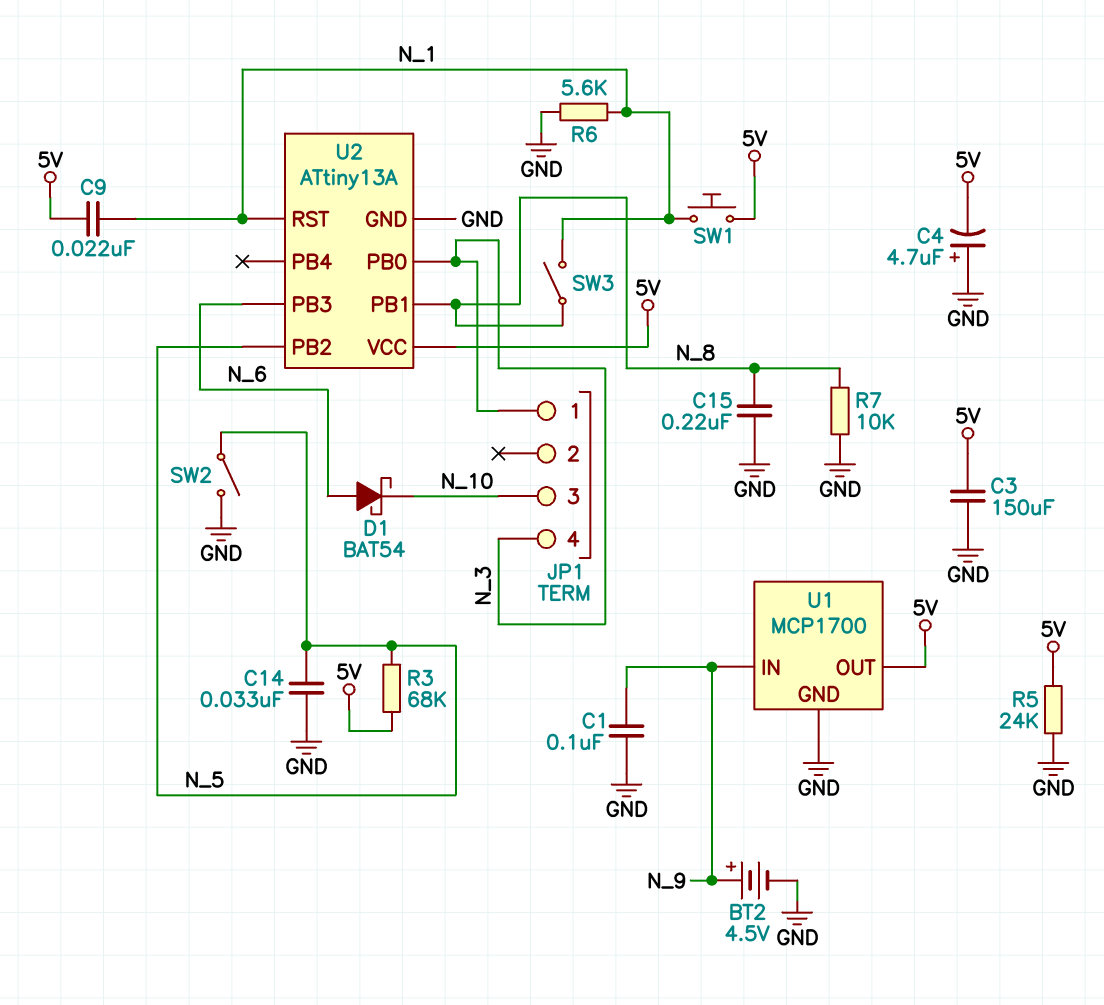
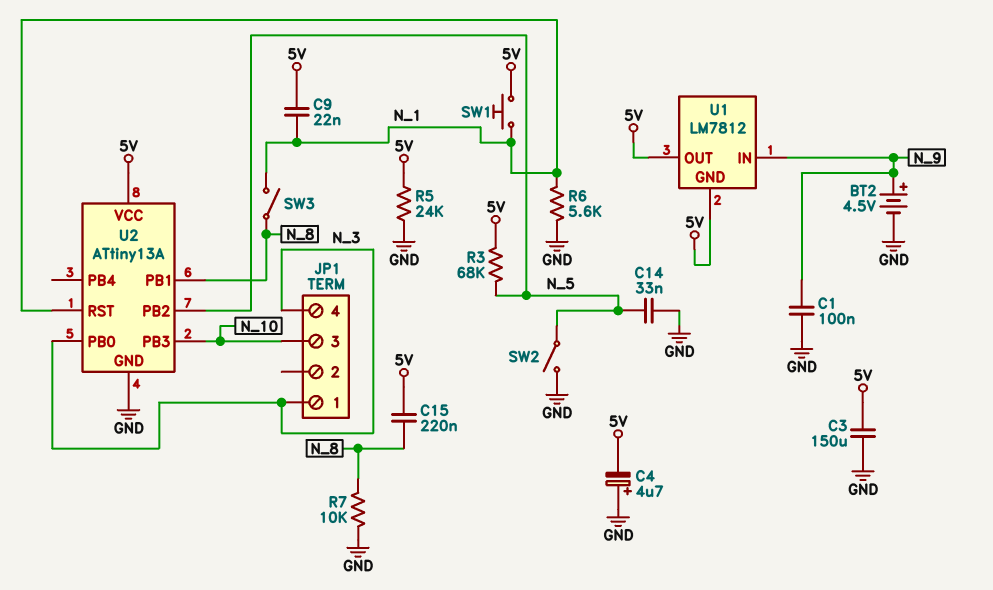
C15: 220nF (GND, N_8) -> 220nF (5V, N_8)
D1: schottky BAT54 (A N_6, K N_10) -> none
U1: MCP1700 -> LM7812
U1 pin GND: GND -> 5V
U2 pin PB3: N_6 -> N_10

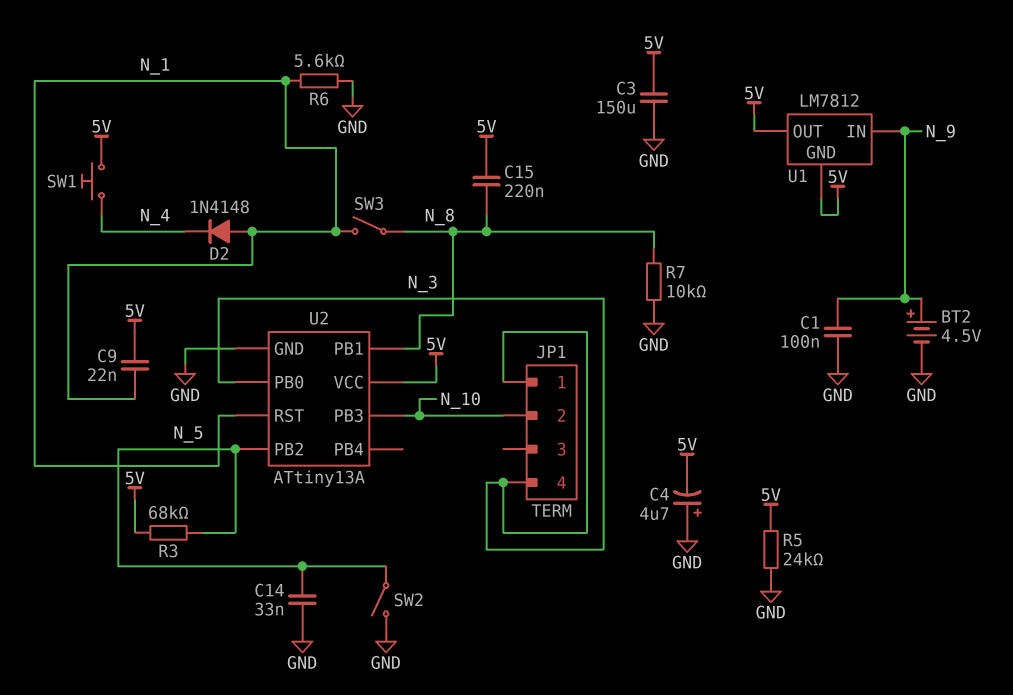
D2: none -> diode 1N4148 (A N_1, K N_4)
JP1 pin 2: none -> N_10
JP1 pin 3: N_10 -> none
SW1: button (5V, N_1) -> button (5V, N_4)

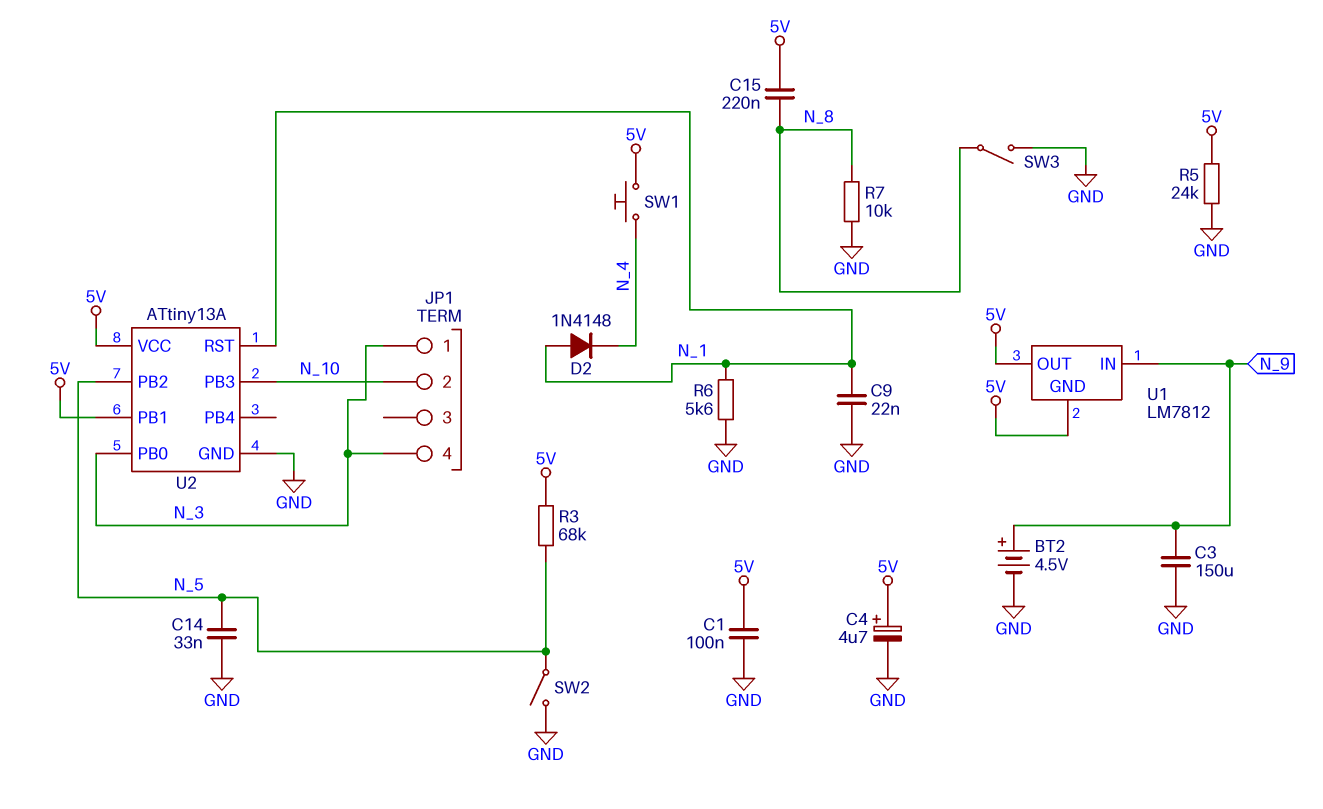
C1: 100nF (GND, N_9) -> 100nF (5V, GND)
C3: 150uF (5V, GND) -> 150uF (GND, N_9)
C4: 4.7uF (plus GND, minus 5V) -> 4.7uF (plus 5V, minus GND)
C9: 22nF (5V, N_1) -> 22nF (GND, N_1)
SW3: switch (N_1, N_8) -> switch (GND, N_8)
U2 pin PB1: N_8 -> 5V

